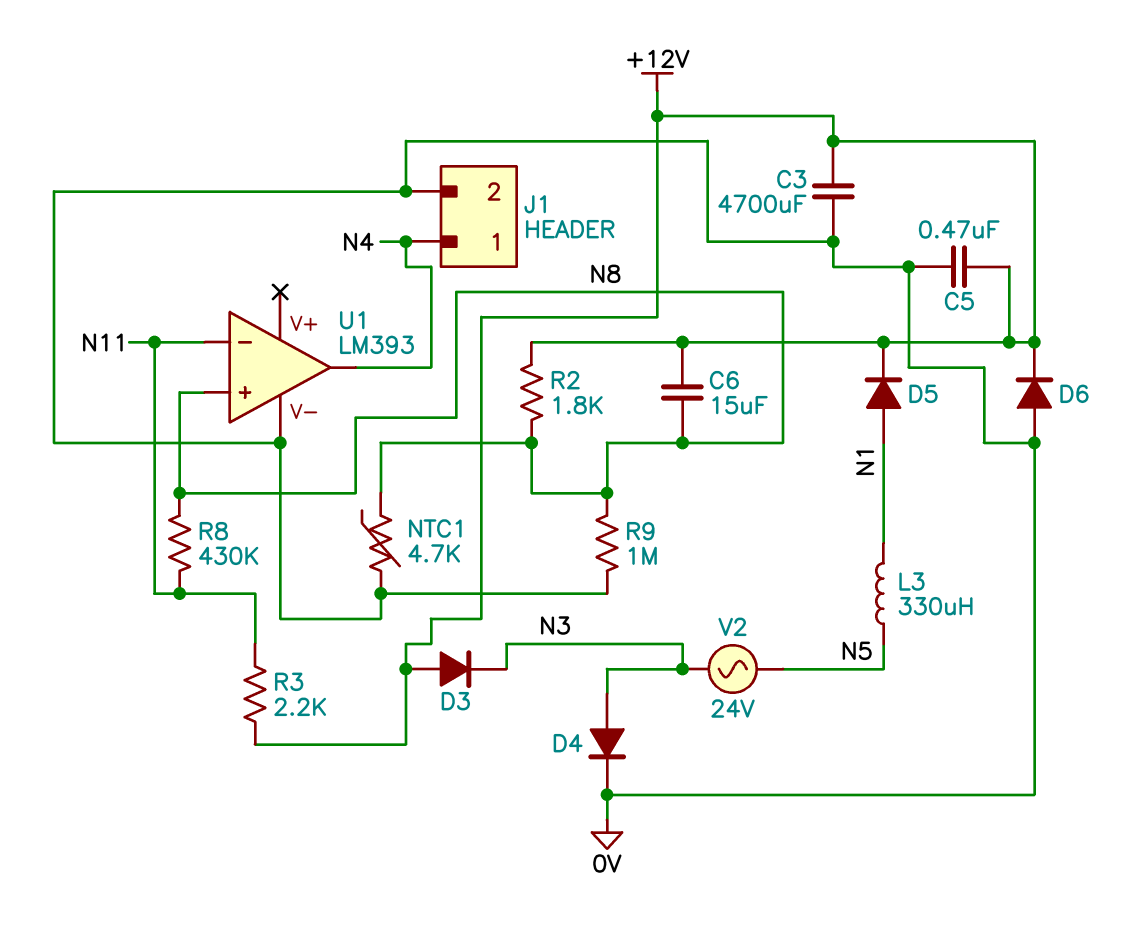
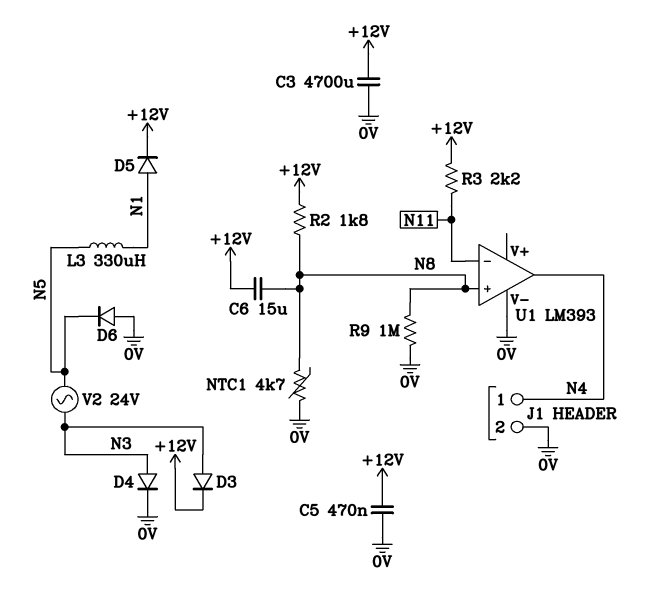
D3: diode (A +12V, K N3) -> diode (A N3, K +12V)
D6: diode (A 0V, K +12V) -> diode (A 0V, K N5)
R8: 430k (N8, N11) -> none

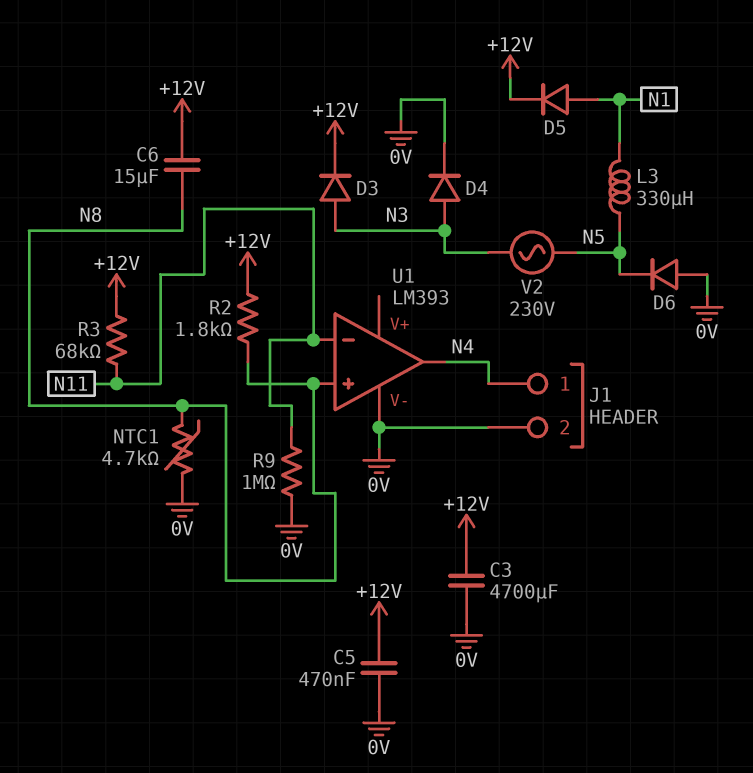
R3: 2.2k (+12V, N11) -> 68k (+12V, N11)
R9: 1M (0V, N8) -> 1M (0V, N11)
V2: AC 24V (N3, N5) -> AC 230V (N3, N5)

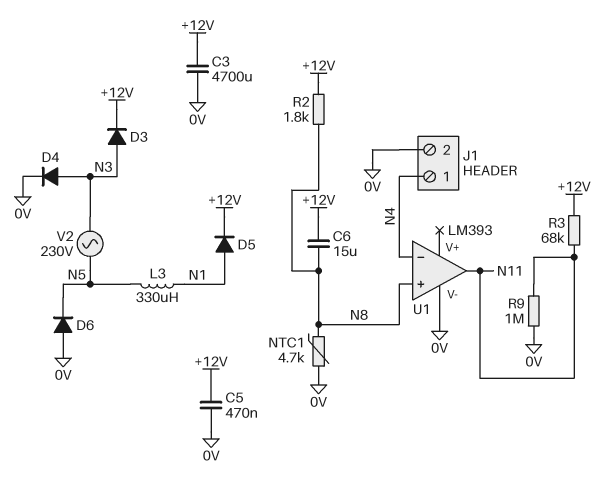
U1 pin in-: N11 -> N4
U1 pin out: N4 -> N11

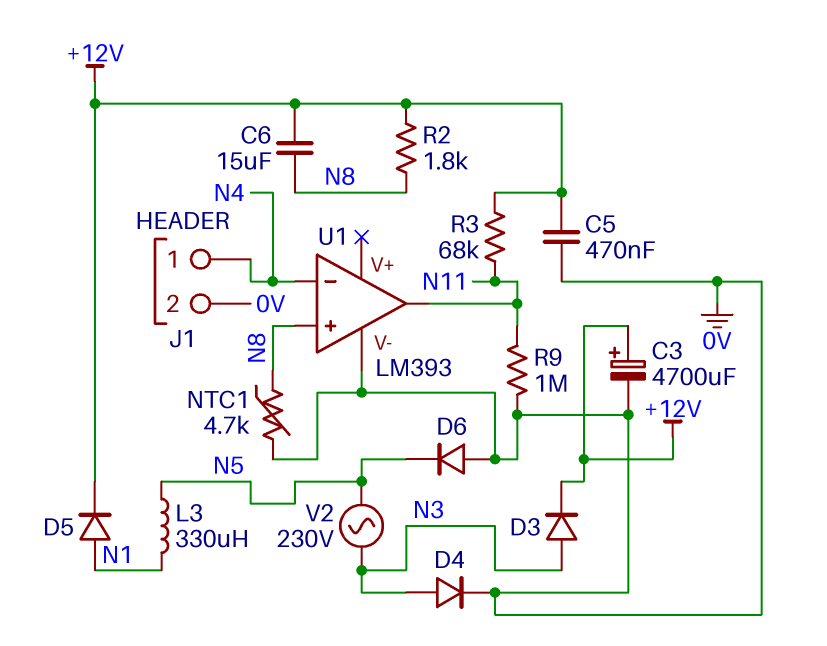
C3: 4700uF (+12V, 0V) -> 4700uF (plus +12V, minus 0V)

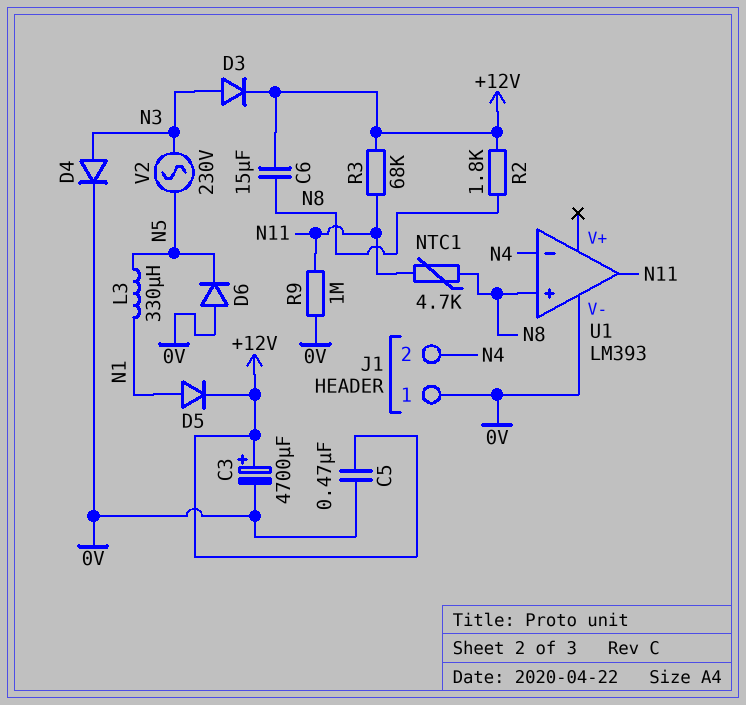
J1 pin 1: N4 -> 0V
J1 pin 2: 0V -> N4
NTC1: 4.7k (0V, N8) -> 4.7k (N8, N11)

